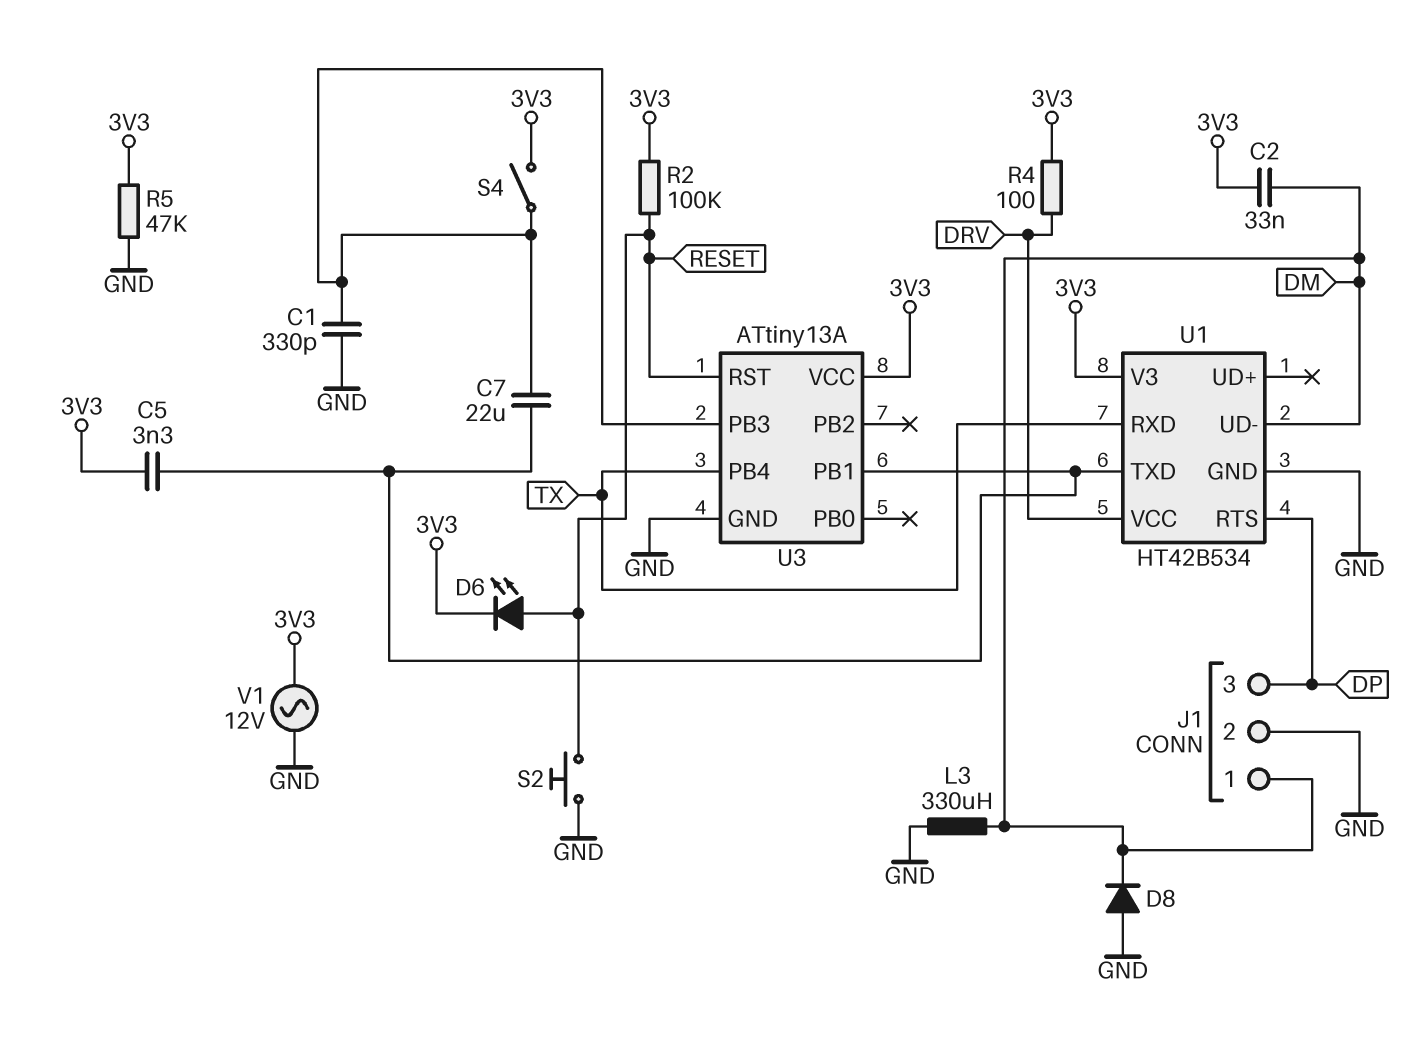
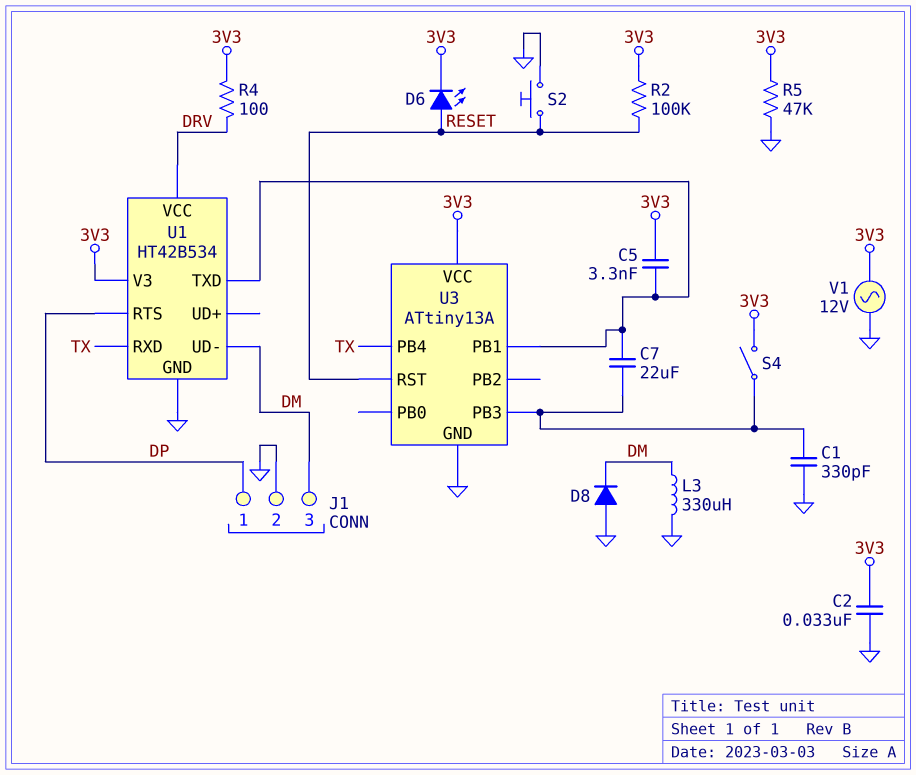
C2: 33nF (3V3, DM) -> 33nF (3V3, GND)
J1 pin 1: DM -> DP
J1 pin 3: DP -> DM

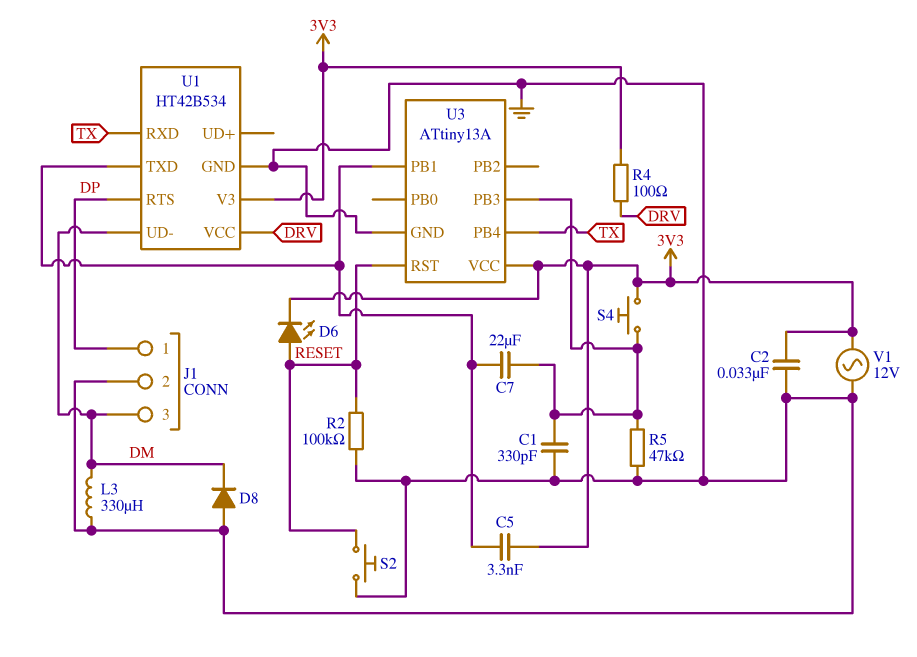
R2: 100k (3V3, RESET) -> 100k (GND, RESET)
R5: 47k (3V3, GND) -> 47k (GND, U3/PB3)
S4: switch (3V3, U3/PB3) -> button (3V3, U3/PB3)

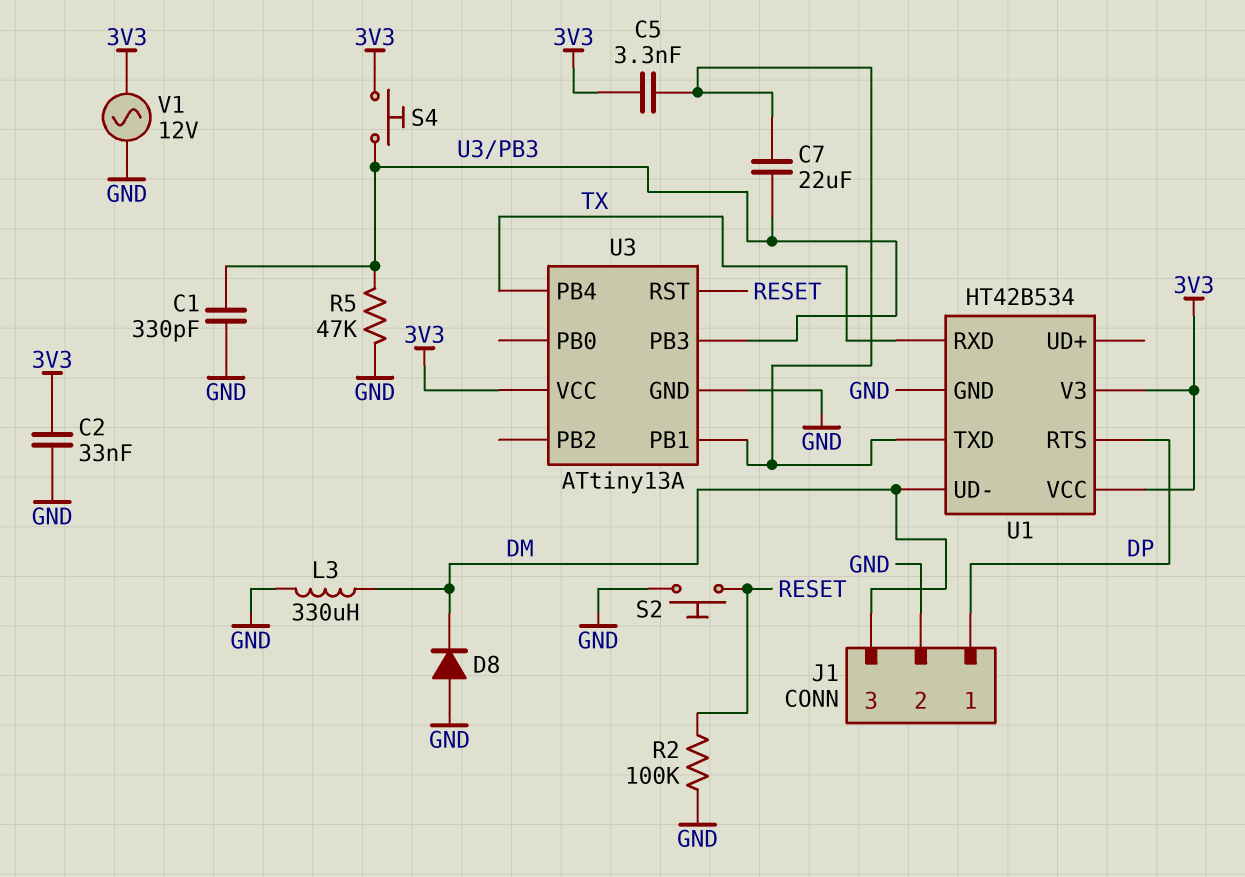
D6: LED (A RESET, K 3V3) -> none
R4: 100 (3V3, DRV) -> none
U1 pin VCC: DRV -> 3V3

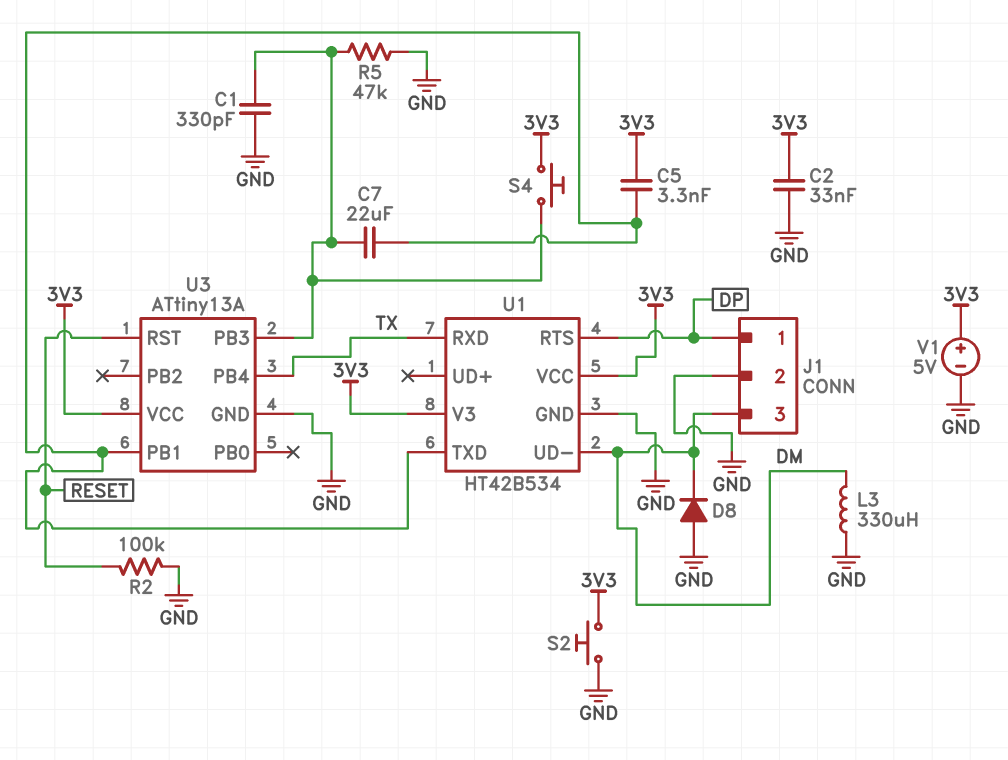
S2: button (GND, RESET) -> button (3V3, GND)
V1: AC 12V (3V3, GND) -> 5V (plus 3V3, minus GND)

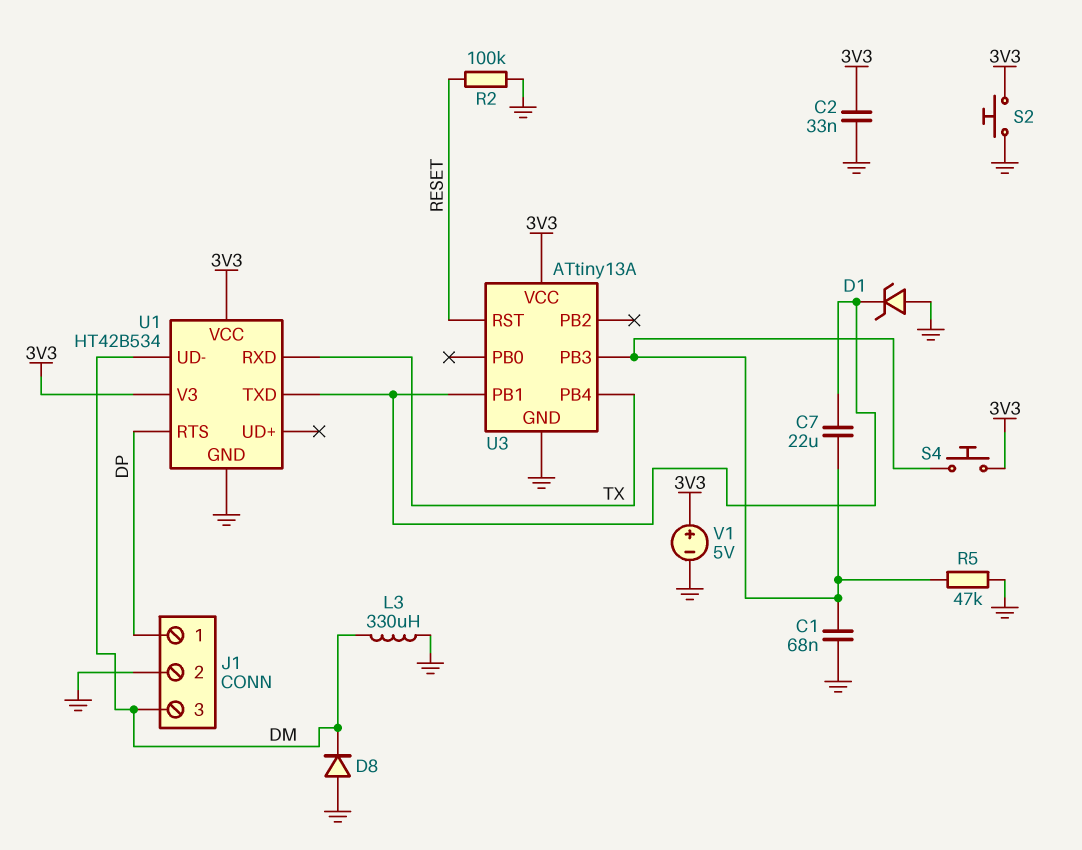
C1: 330pF (GND, U3/PB3) -> 68nF (GND, U3/PB3)
C5: 3.3nF (3V3, U1/TXD) -> none
D1: none -> zener (A GND, K U1/TXD)

